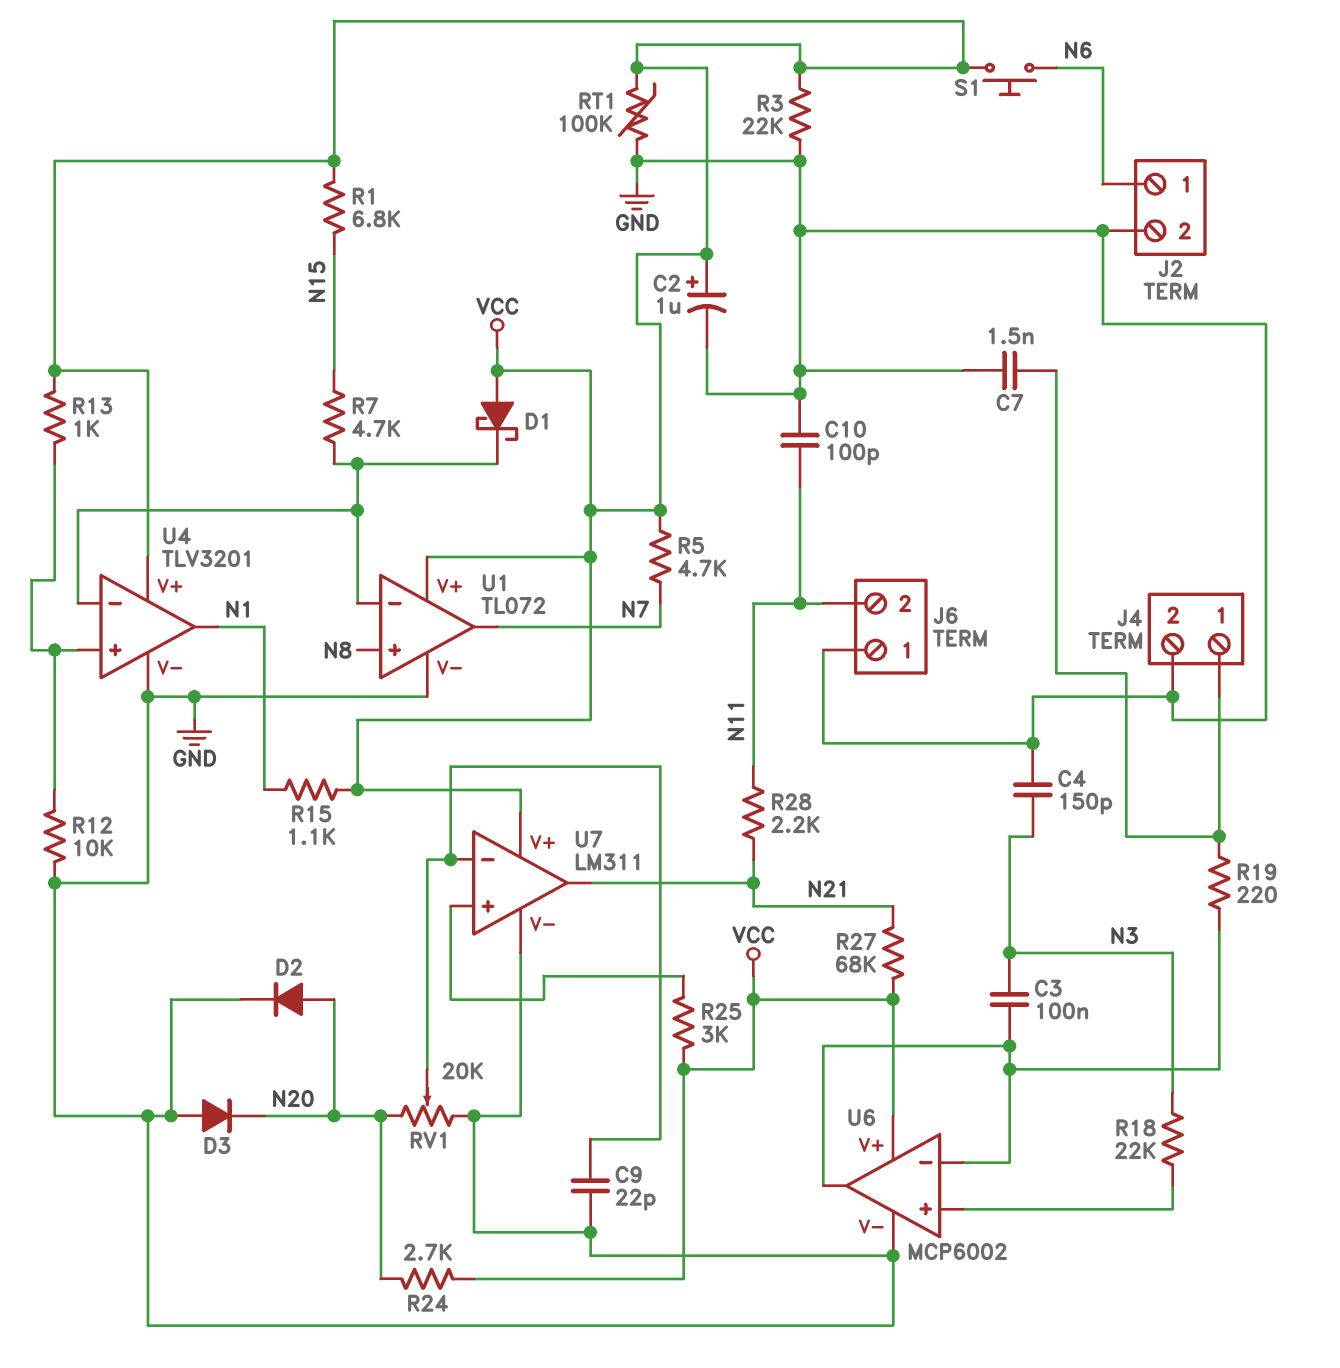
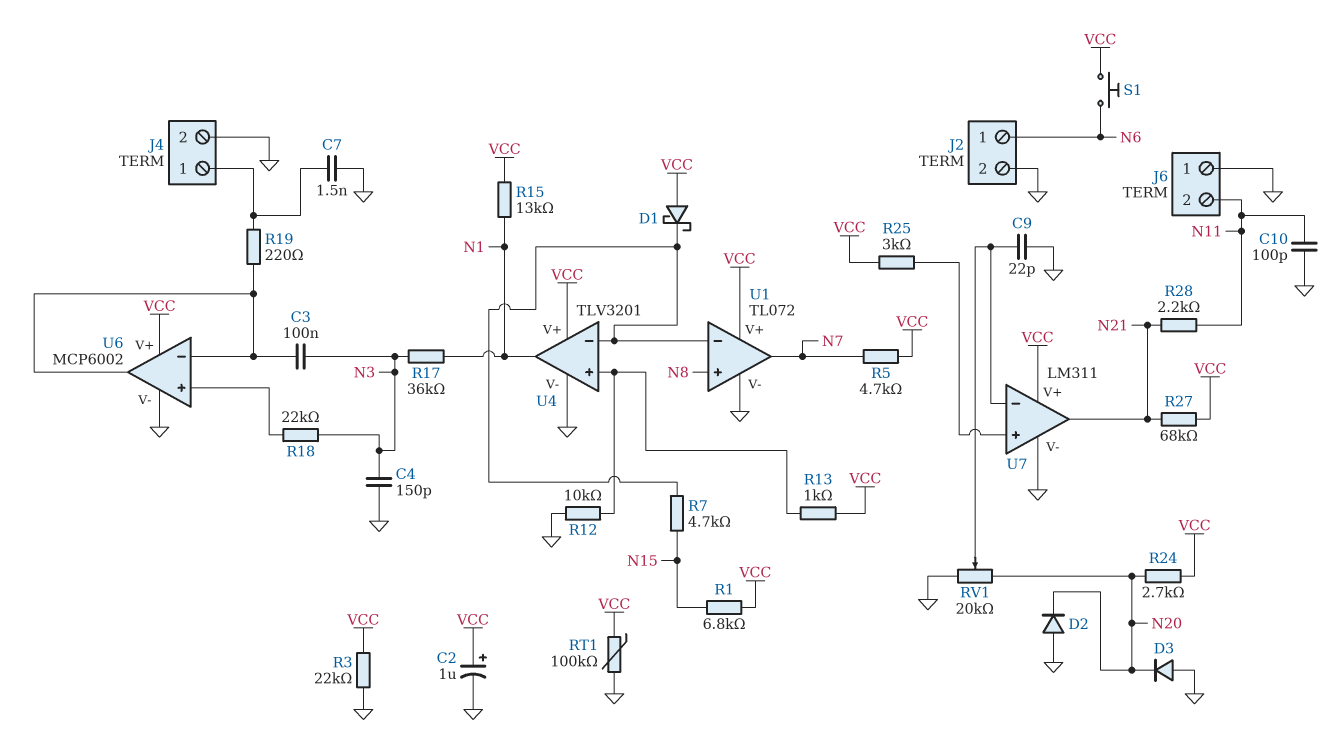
D2: diode (A N20, K GND) -> diode (A GND, K N20)
R15: 1.1k (N1, VCC) -> 13k (N1, VCC)
R17: none -> 36k (N1, N3)

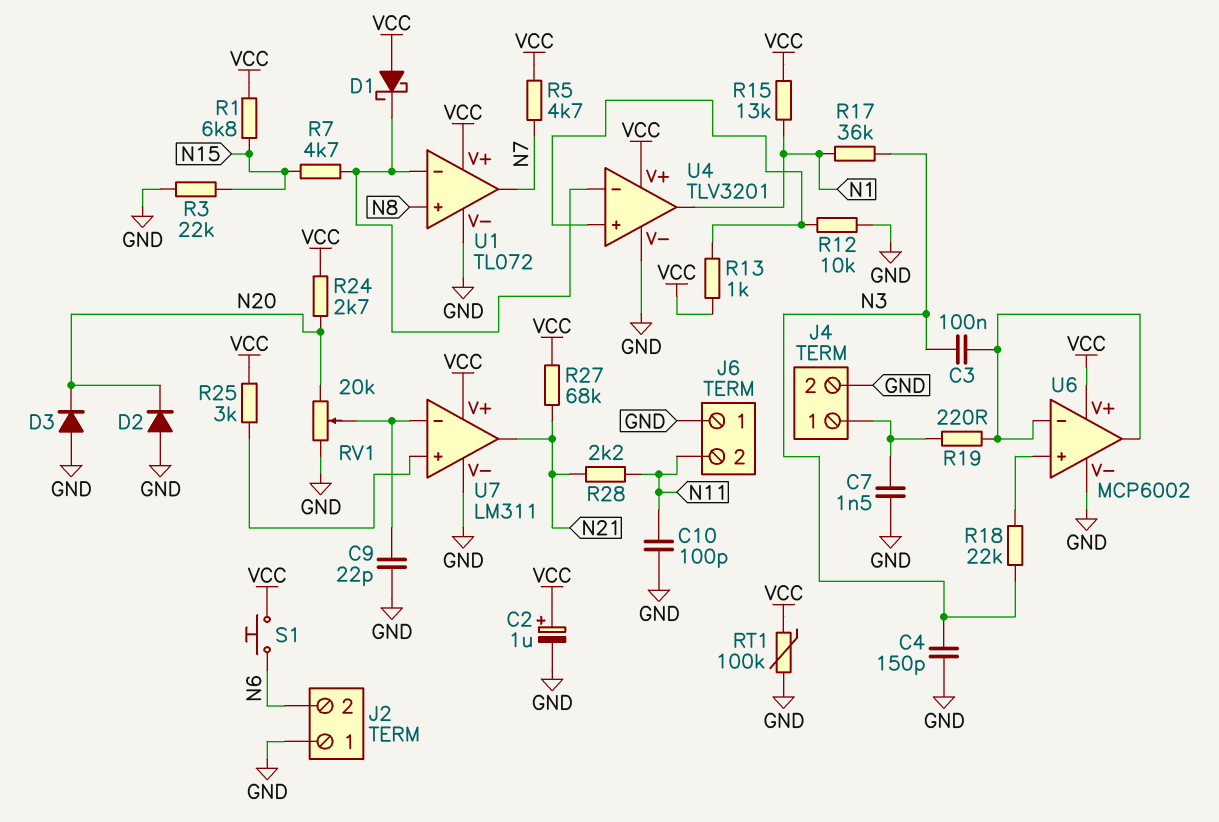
J2 pin 1: N6 -> GND
J2 pin 2: GND -> N6
R3: 22k (GND, VCC) -> 22k (GND, N15)

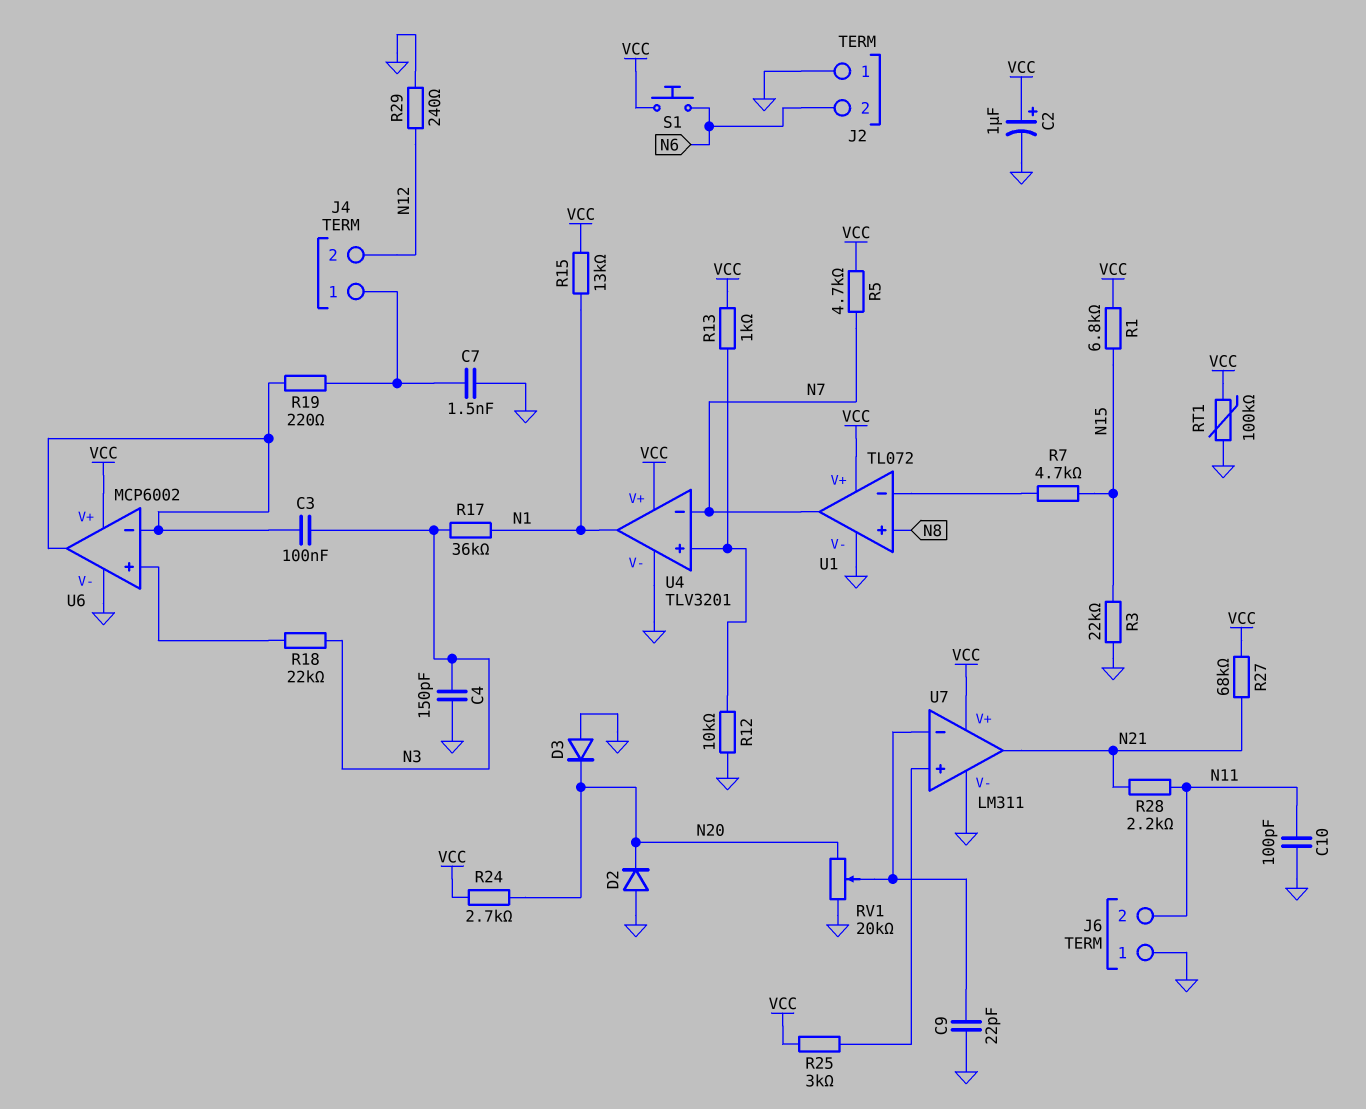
D1: schottky (A VCC, K U1/in-) -> none
J4 pin 2: GND -> N12
R29: none -> 240 (GND, N12)
U4 pin in-: U1/in- -> N7

